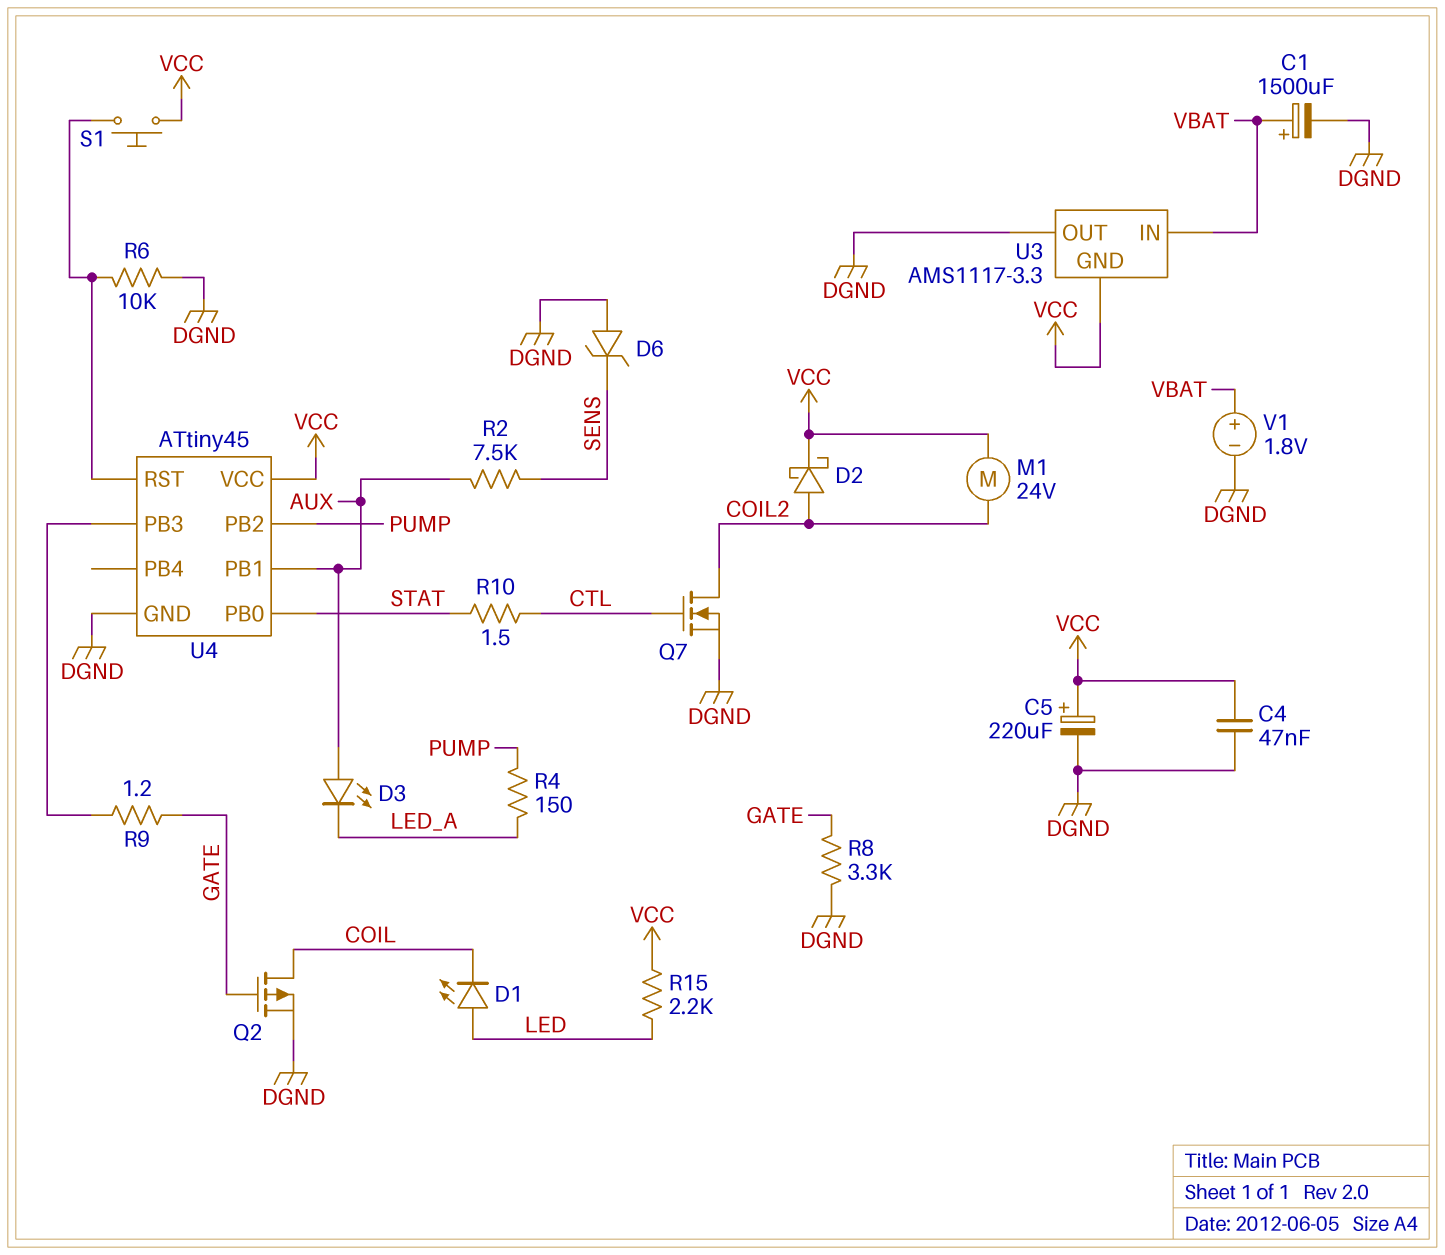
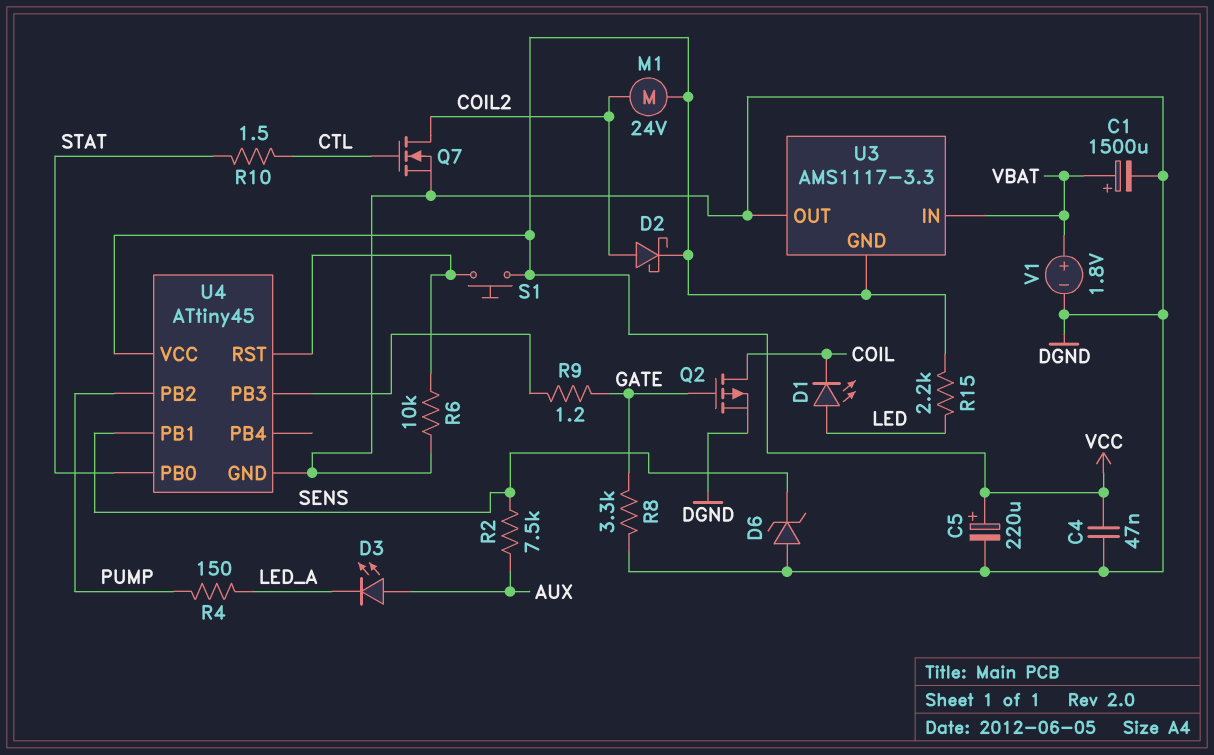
U4 pin PB1: AUX -> SENS

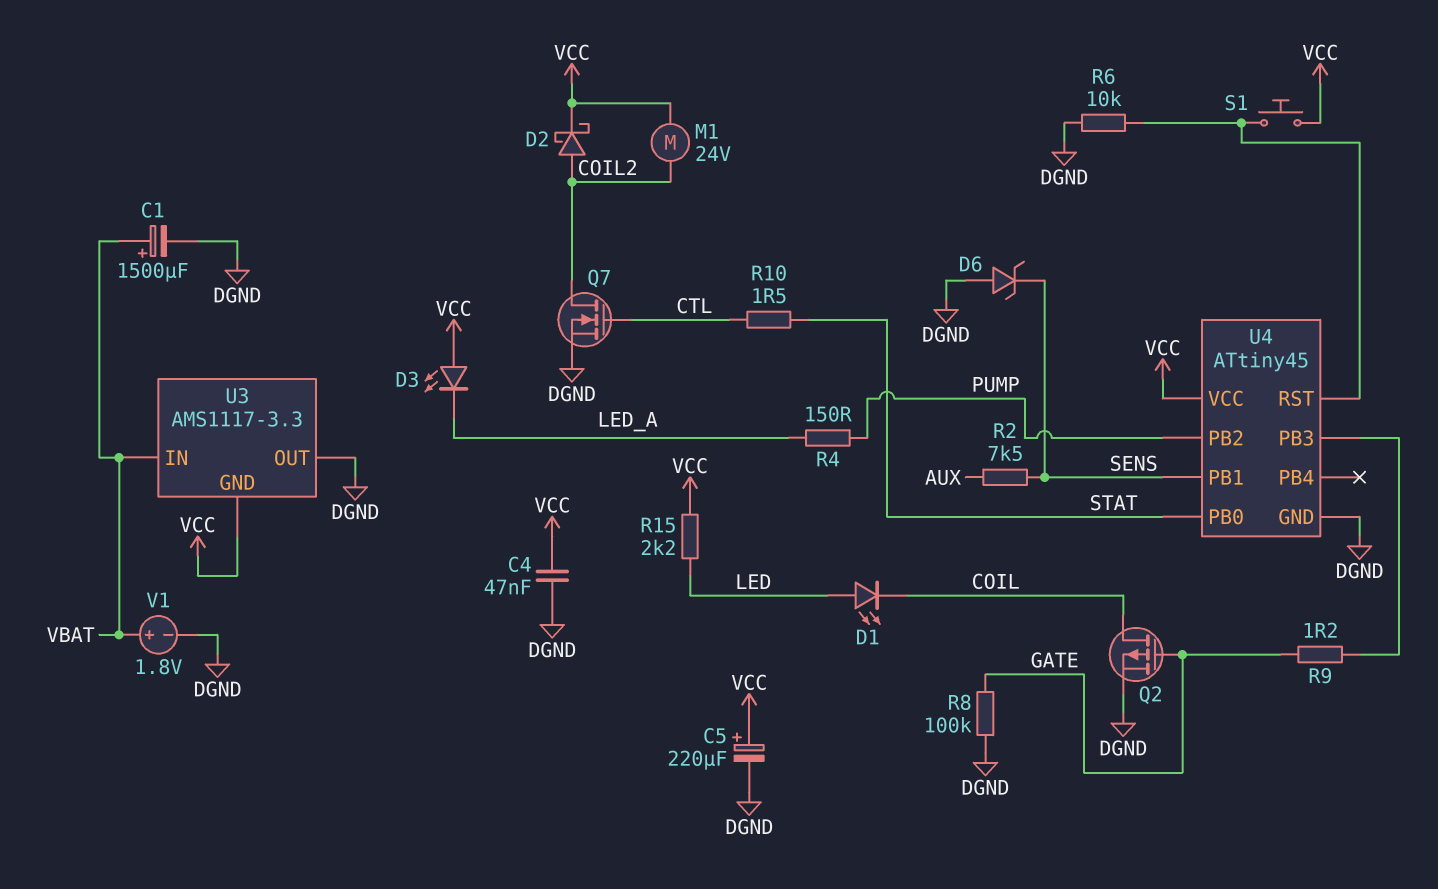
D3: LED (A AUX, K LED_A) -> LED (A VCC, K LED_A)
R8: 3.3k (DGND, GATE) -> 100k (DGND, GATE)

